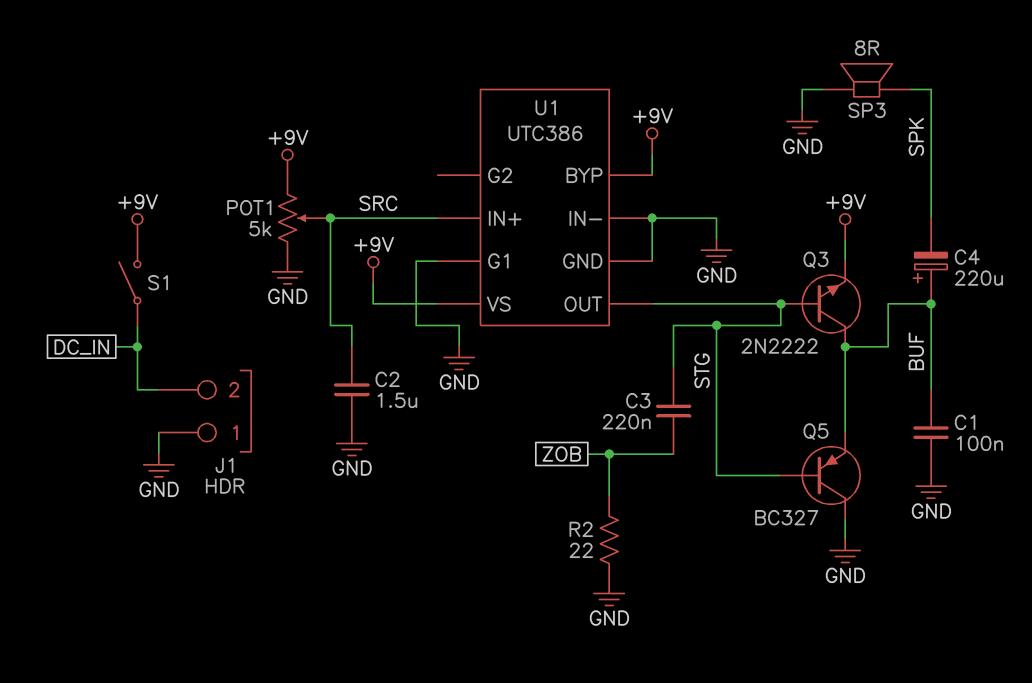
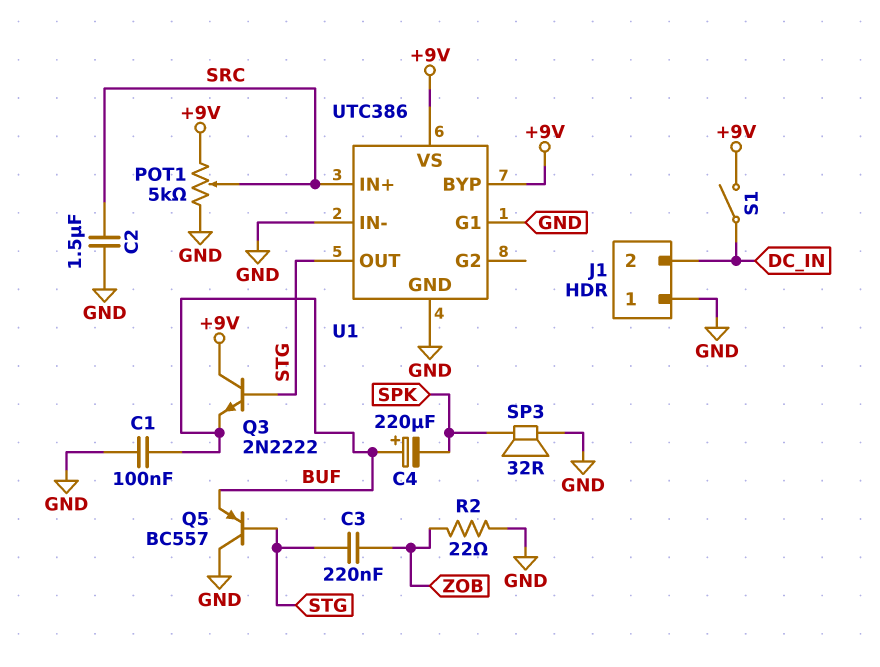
Q3: NPN 2N2222 (B STG, C BUF, E +9V) -> NPN 2N2222 (B STG, C +9V, E BUF)
Q5: PNP BC327 (B STG, C GND, E BUF) -> PNP BC557 (B STG, C GND, E BUF)
SP3: speaker 8R (GND, SPK) -> speaker 32R (GND, SPK)

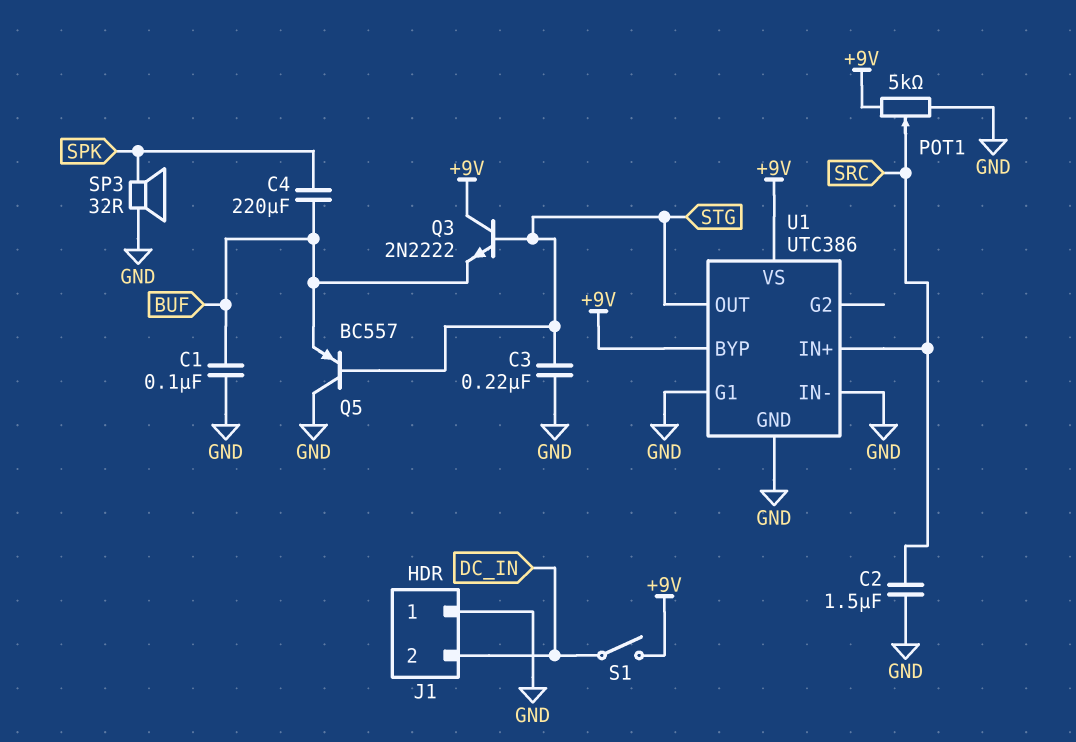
C3: 220nF (STG, ZOB) -> 220nF (GND, STG)
C4: 220uF (plus BUF, minus SPK) -> 220uF (BUF, SPK)
R2: 22 (GND, ZOB) -> none

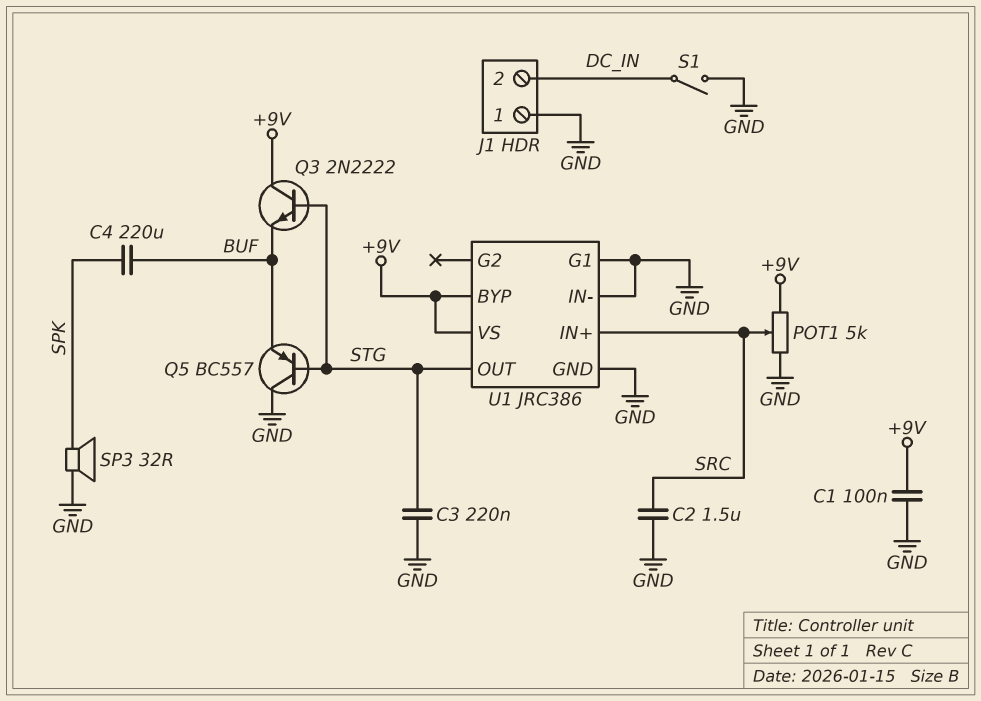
C1: 100nF (BUF, GND) -> 100nF (+9V, GND)
S1: switch (+9V, DC_IN) -> switch (DC_IN, GND)
U1: UTC386 -> JRC386

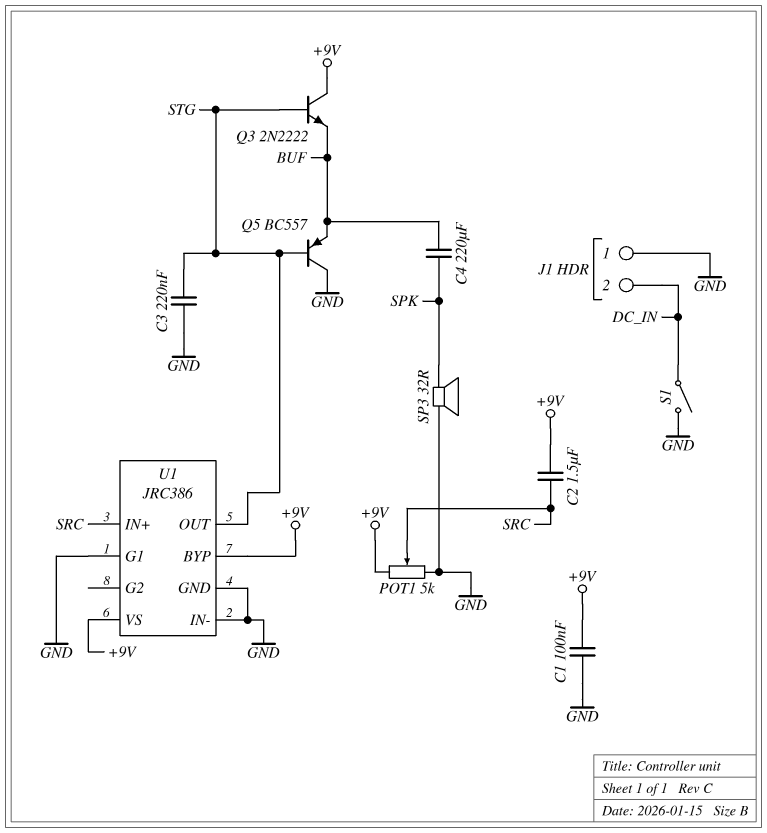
C2: 1.5uF (GND, SRC) -> 1.5uF (+9V, SRC)

